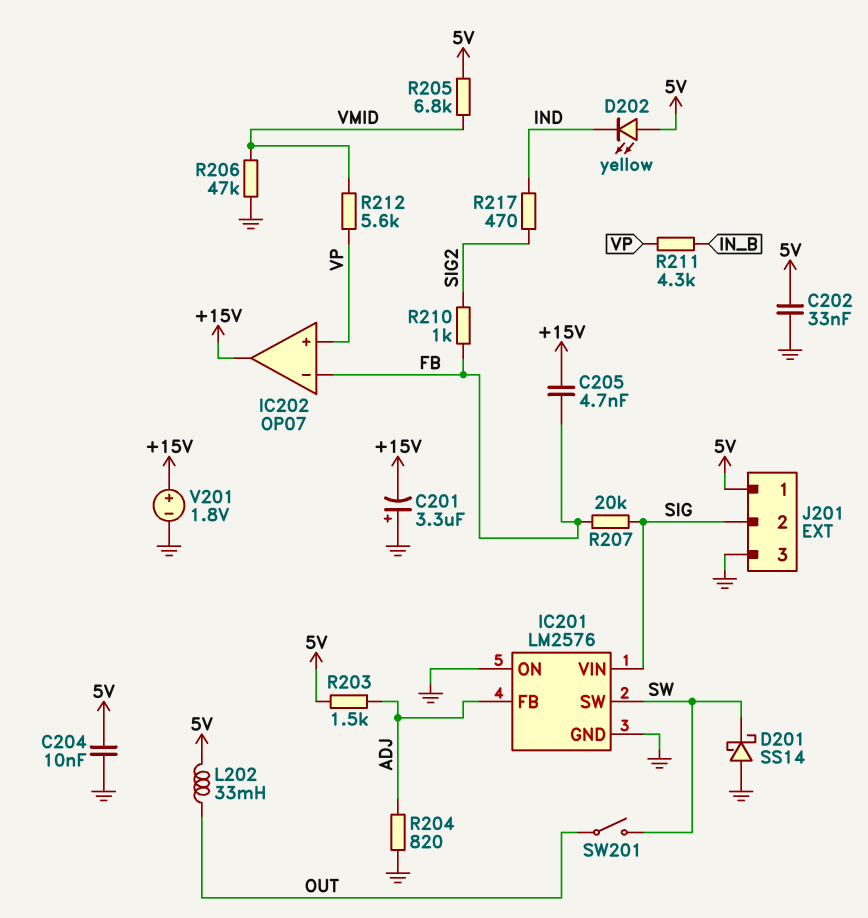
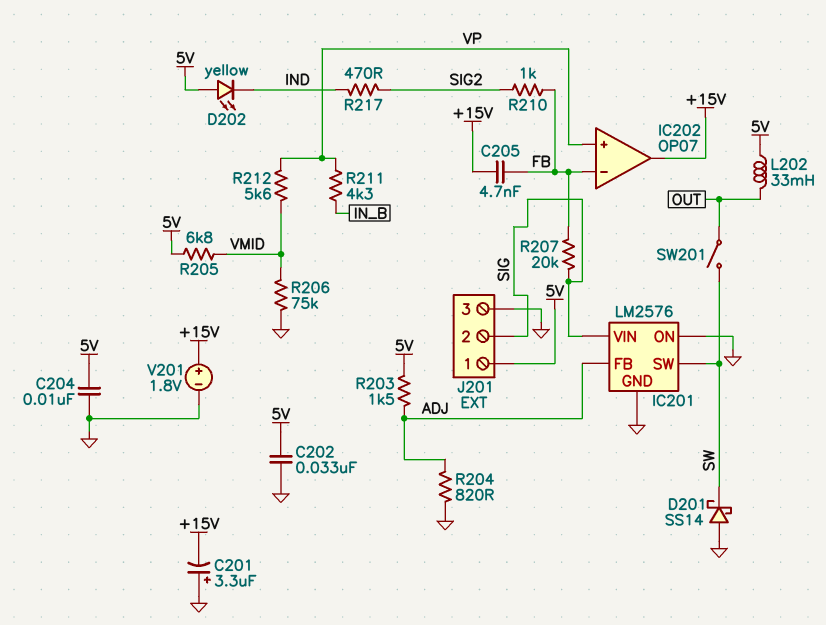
R206: 47k (GND, VMID) -> 75k (GND, VMID)

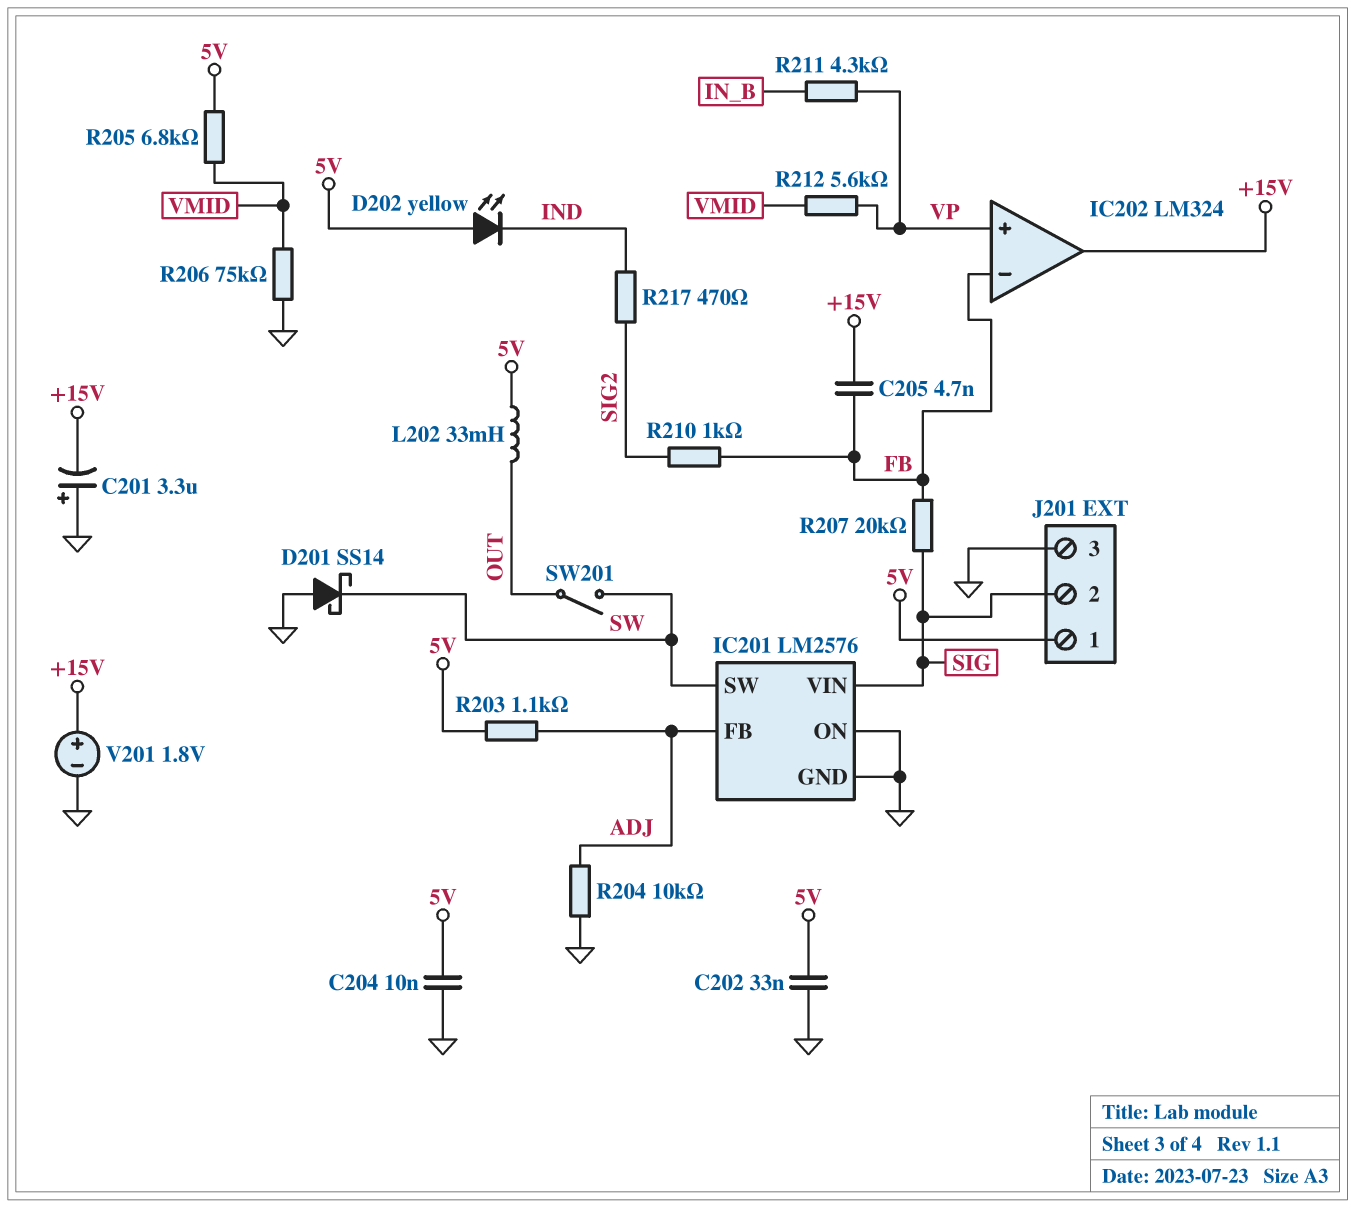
IC202: OP07 -> LM324
R203: 1.5k (5V, ADJ) -> 1.1k (5V, ADJ)
R204: 820 (ADJ, GND) -> 10k (ADJ, GND)

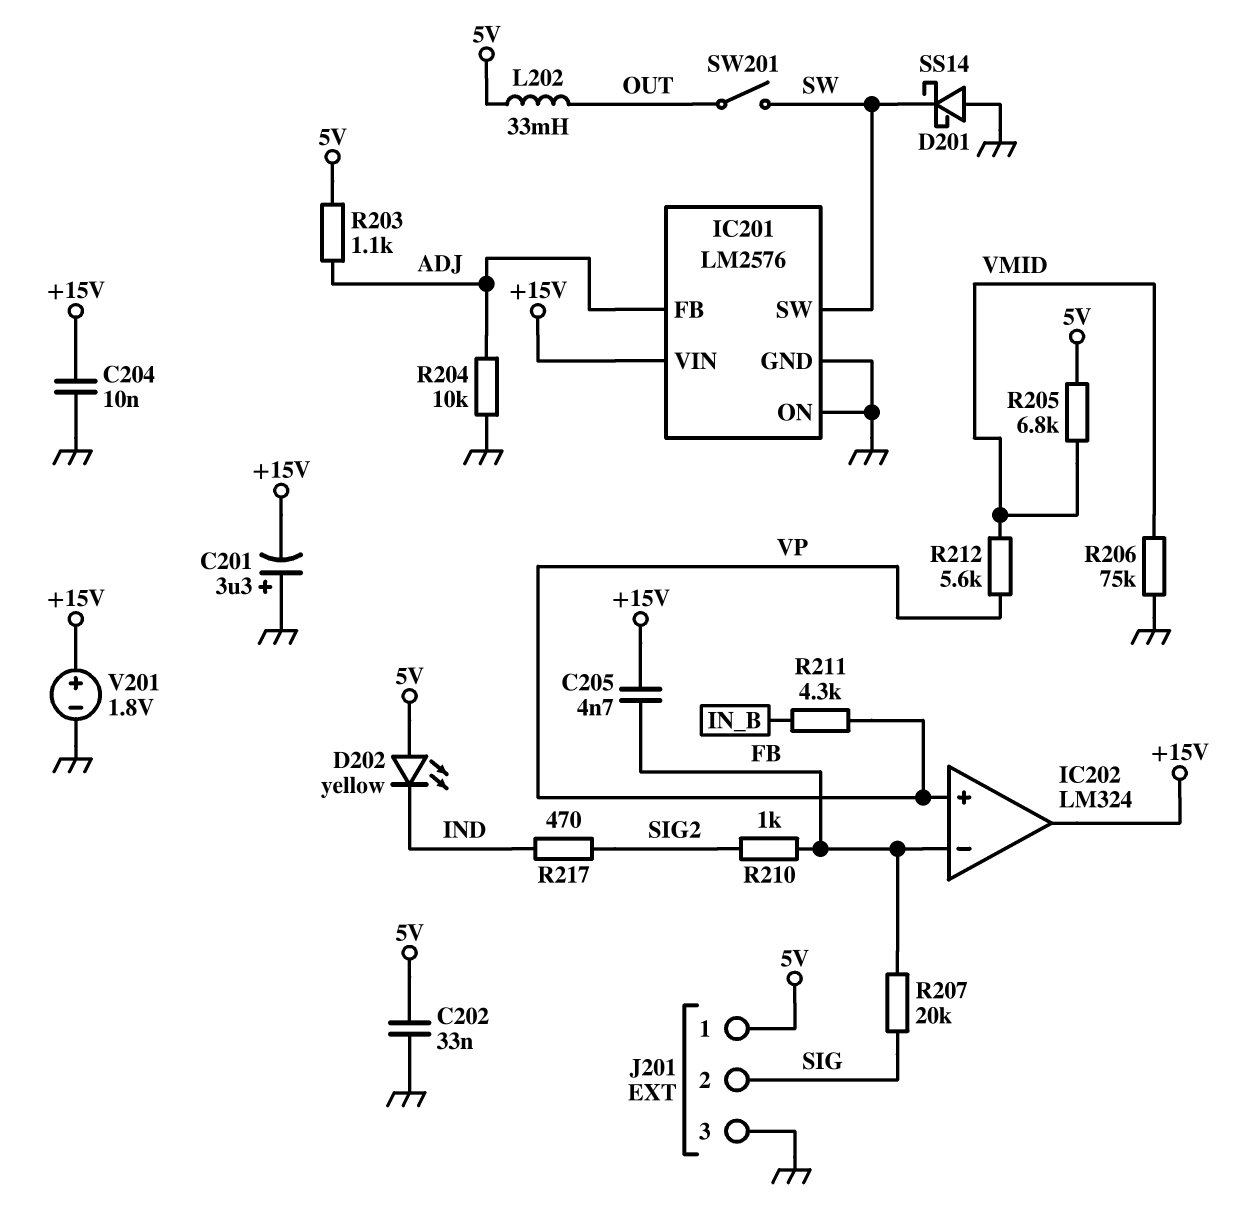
C204: 10nF (5V, GND) -> 10nF (+15V, GND)
IC201 pin VIN: SIG -> +15V

